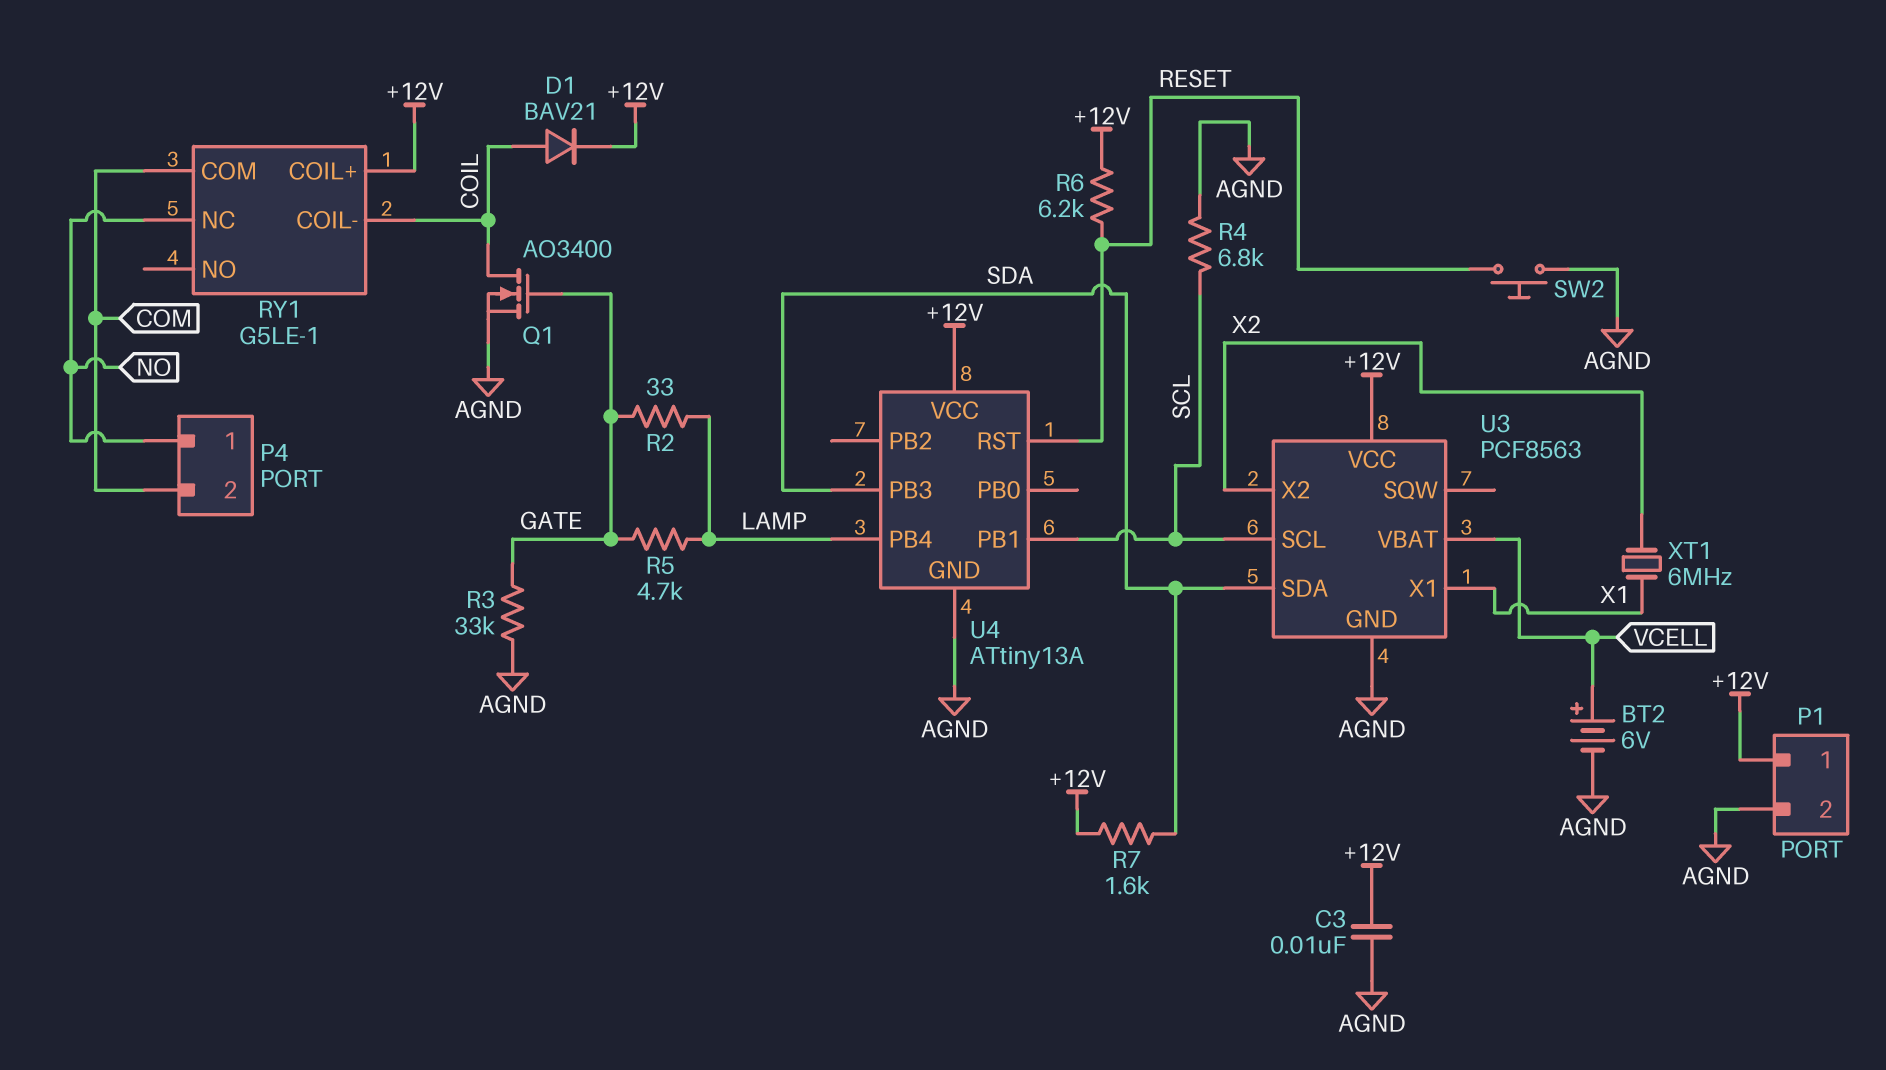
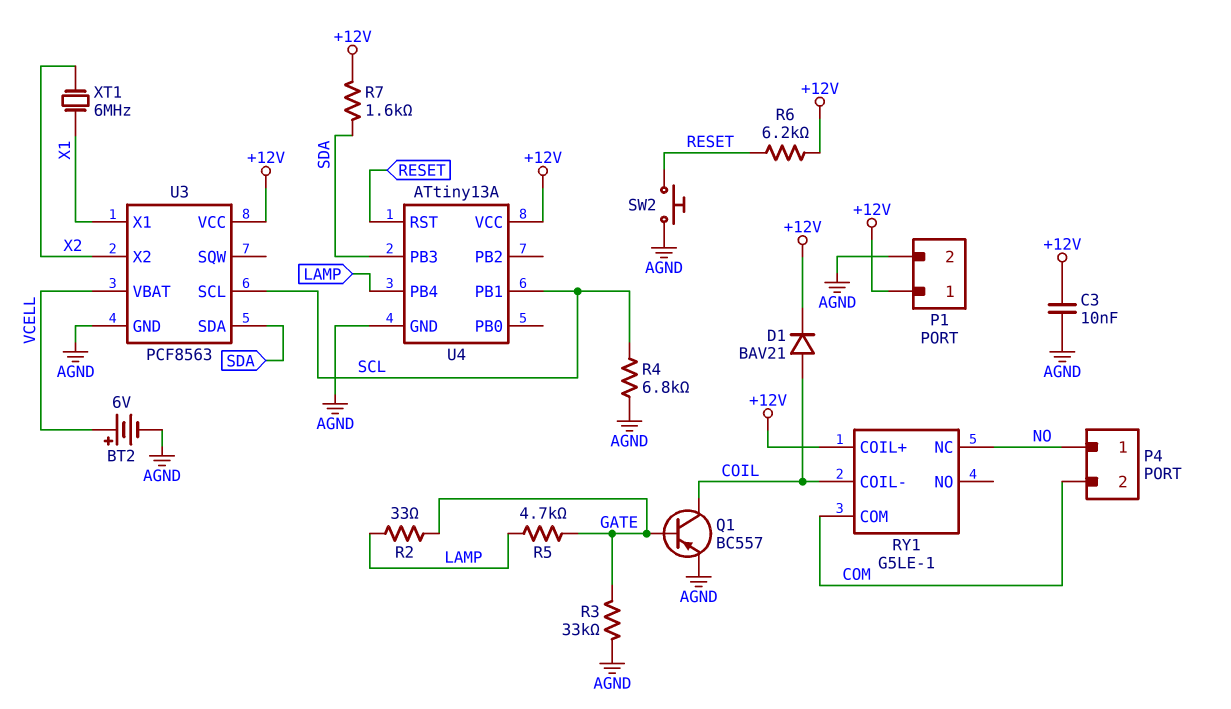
Q1: NMOS AO3400 (G GATE, D COIL, S AGND) -> PNP BC557 (B GATE, C COIL, E AGND)

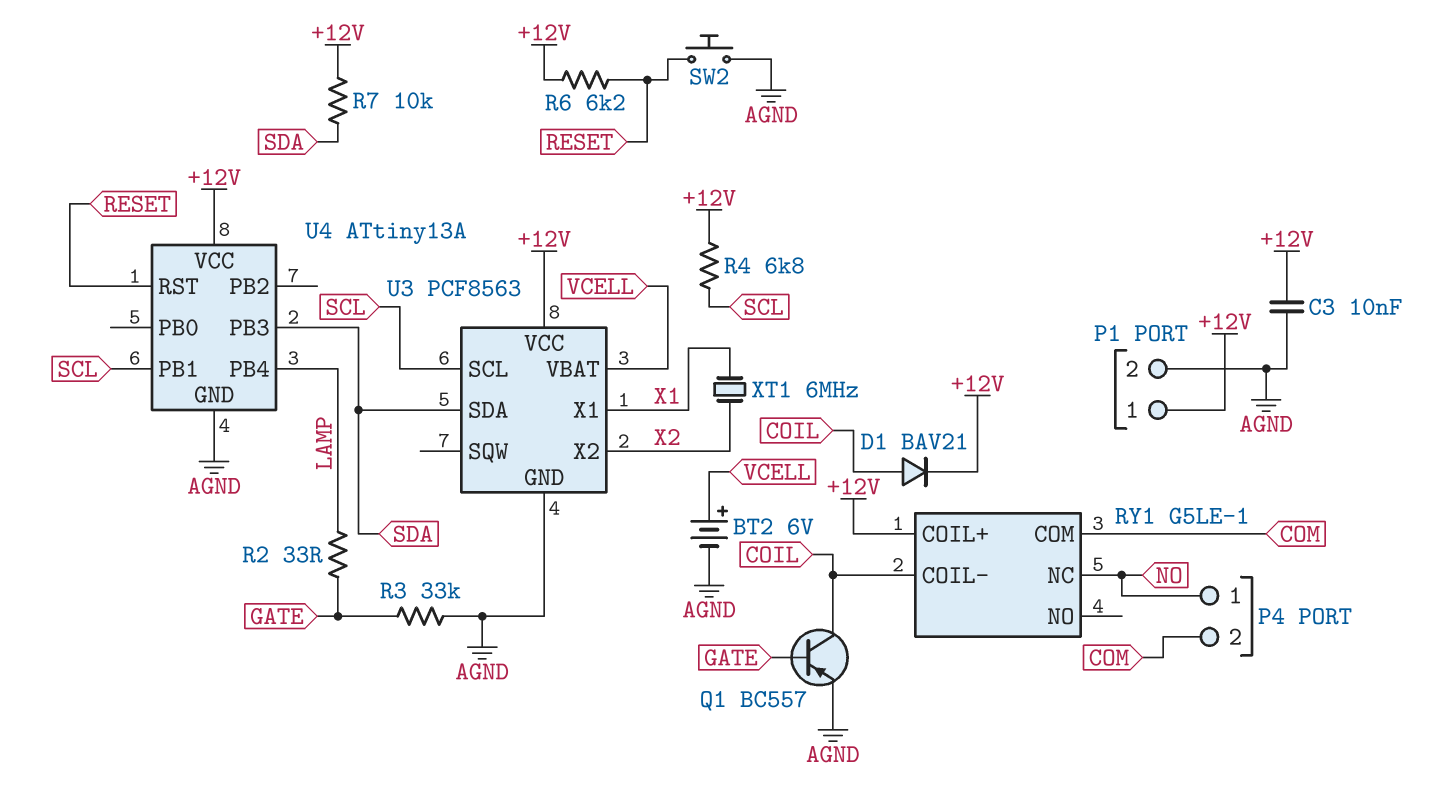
R4: 6.8k (AGND, SCL) -> 6.8k (+12V, SCL)
R5: 4.7k (GATE, LAMP) -> none
R7: 1.6k (+12V, SDA) -> 10k (+12V, SDA)

